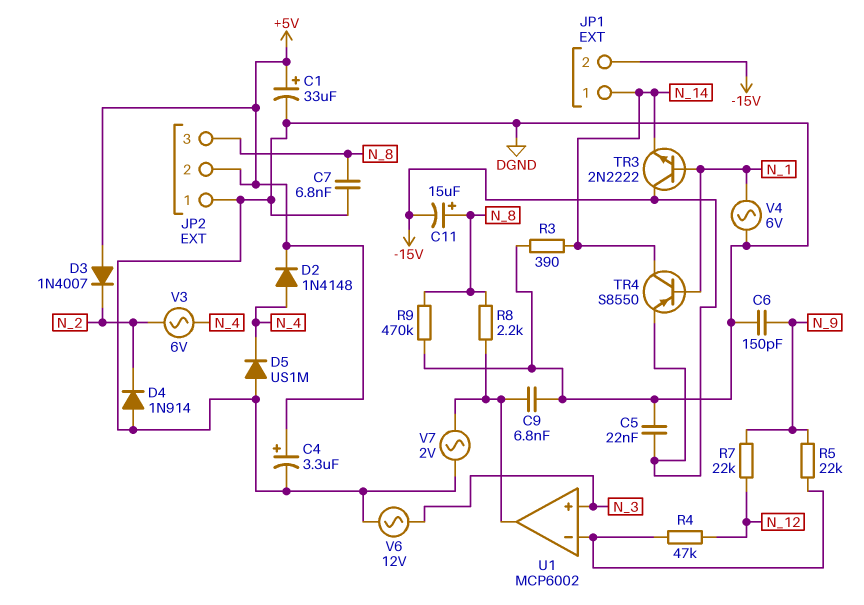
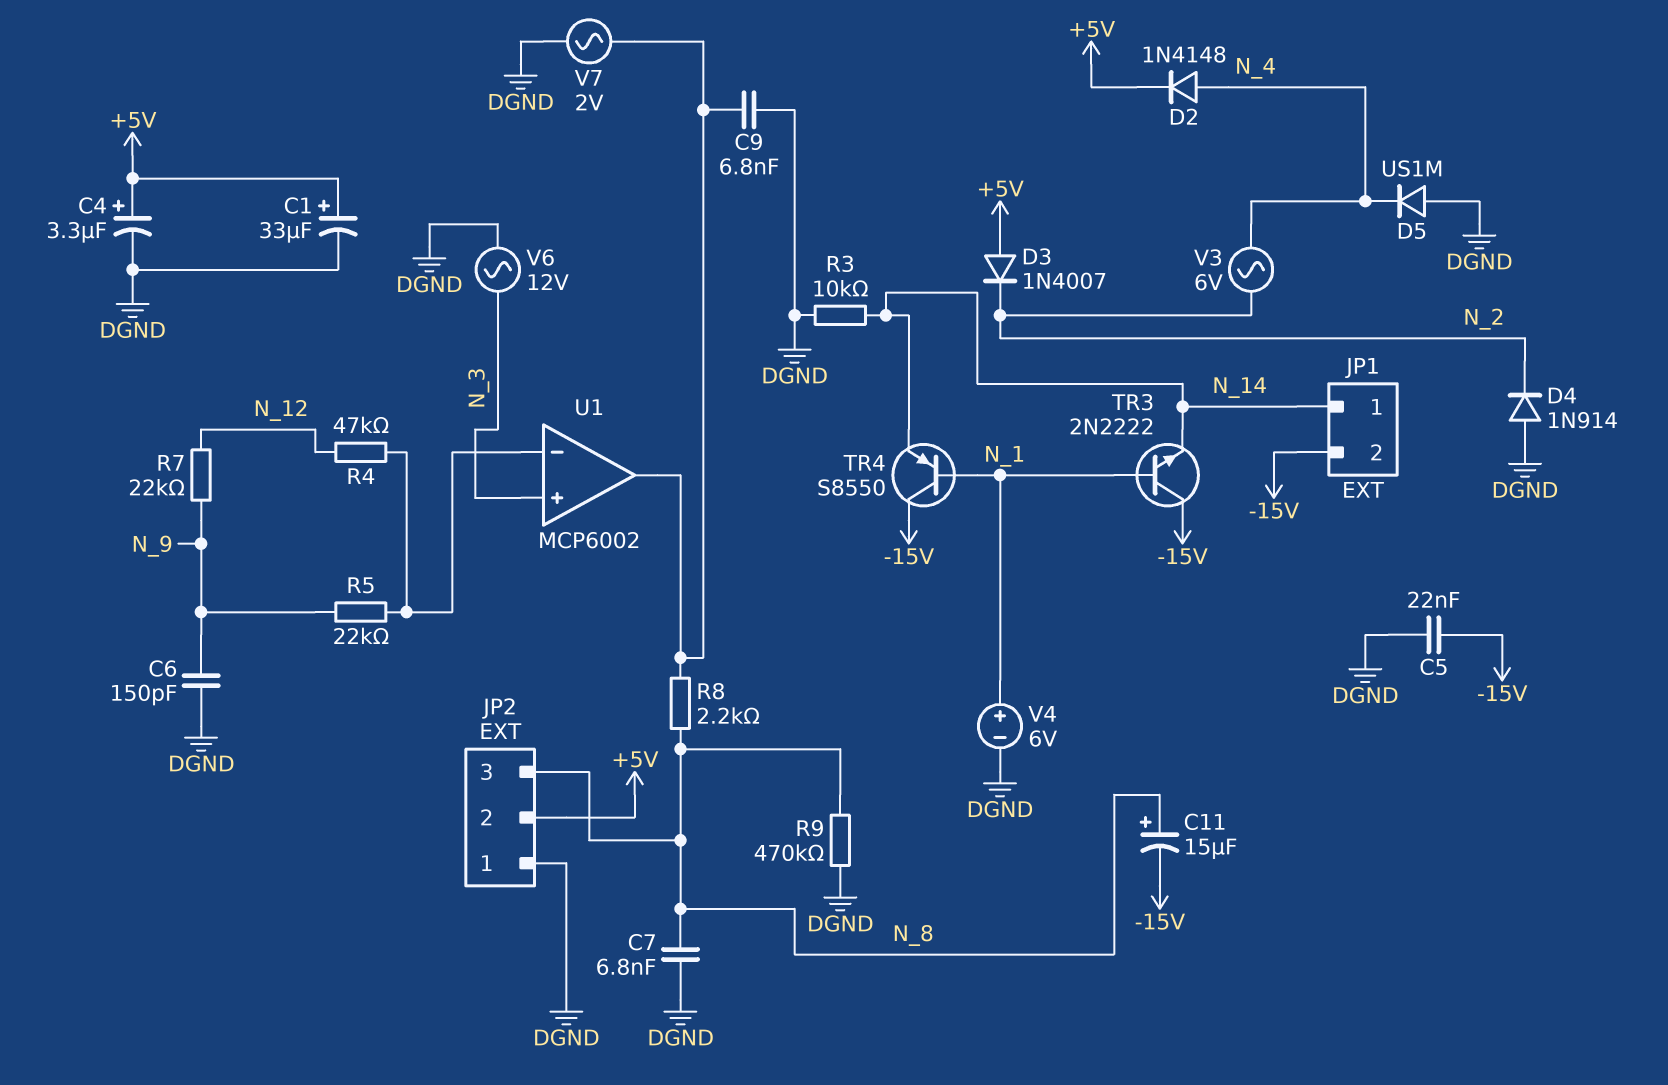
R3: 390 (DGND, N_14) -> 10k (DGND, N_14)
TR4: PNP S8550 (B N_1, C N_14, E -15V) -> PNP S8550 (B N_1, C -15V, E N_14)
V4: AC 6V (DGND, N_1) -> 6V (plus N_1, minus DGND)

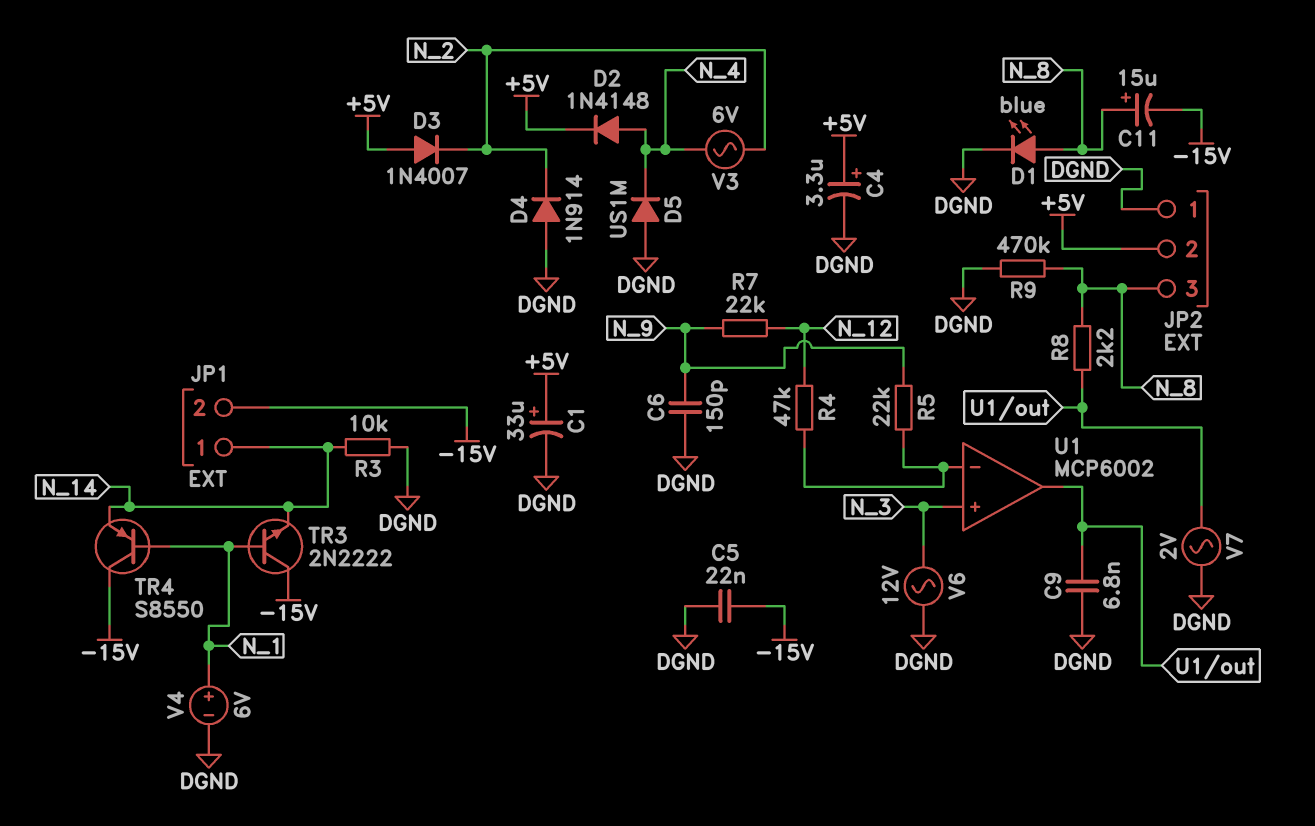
C7: 6.8nF (DGND, N_8) -> none
D1: none -> LED blue (A N_8, K DGND)

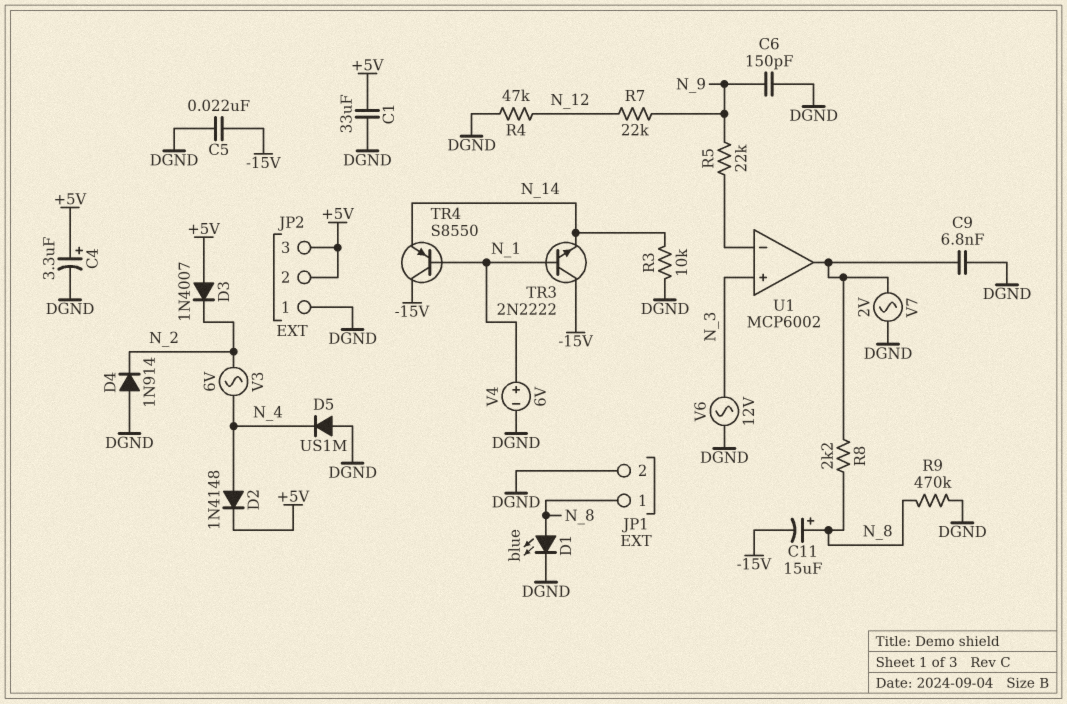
C1: 33uF (plus +5V, minus DGND) -> 33uF (+5V, DGND)
JP1 pin 1: N_14 -> N_8
JP1 pin 2: -15V -> DGND
JP2 pin 3: N_8 -> +5V
R4: 47k (N_12, U1/in-) -> 47k (DGND, N_12)

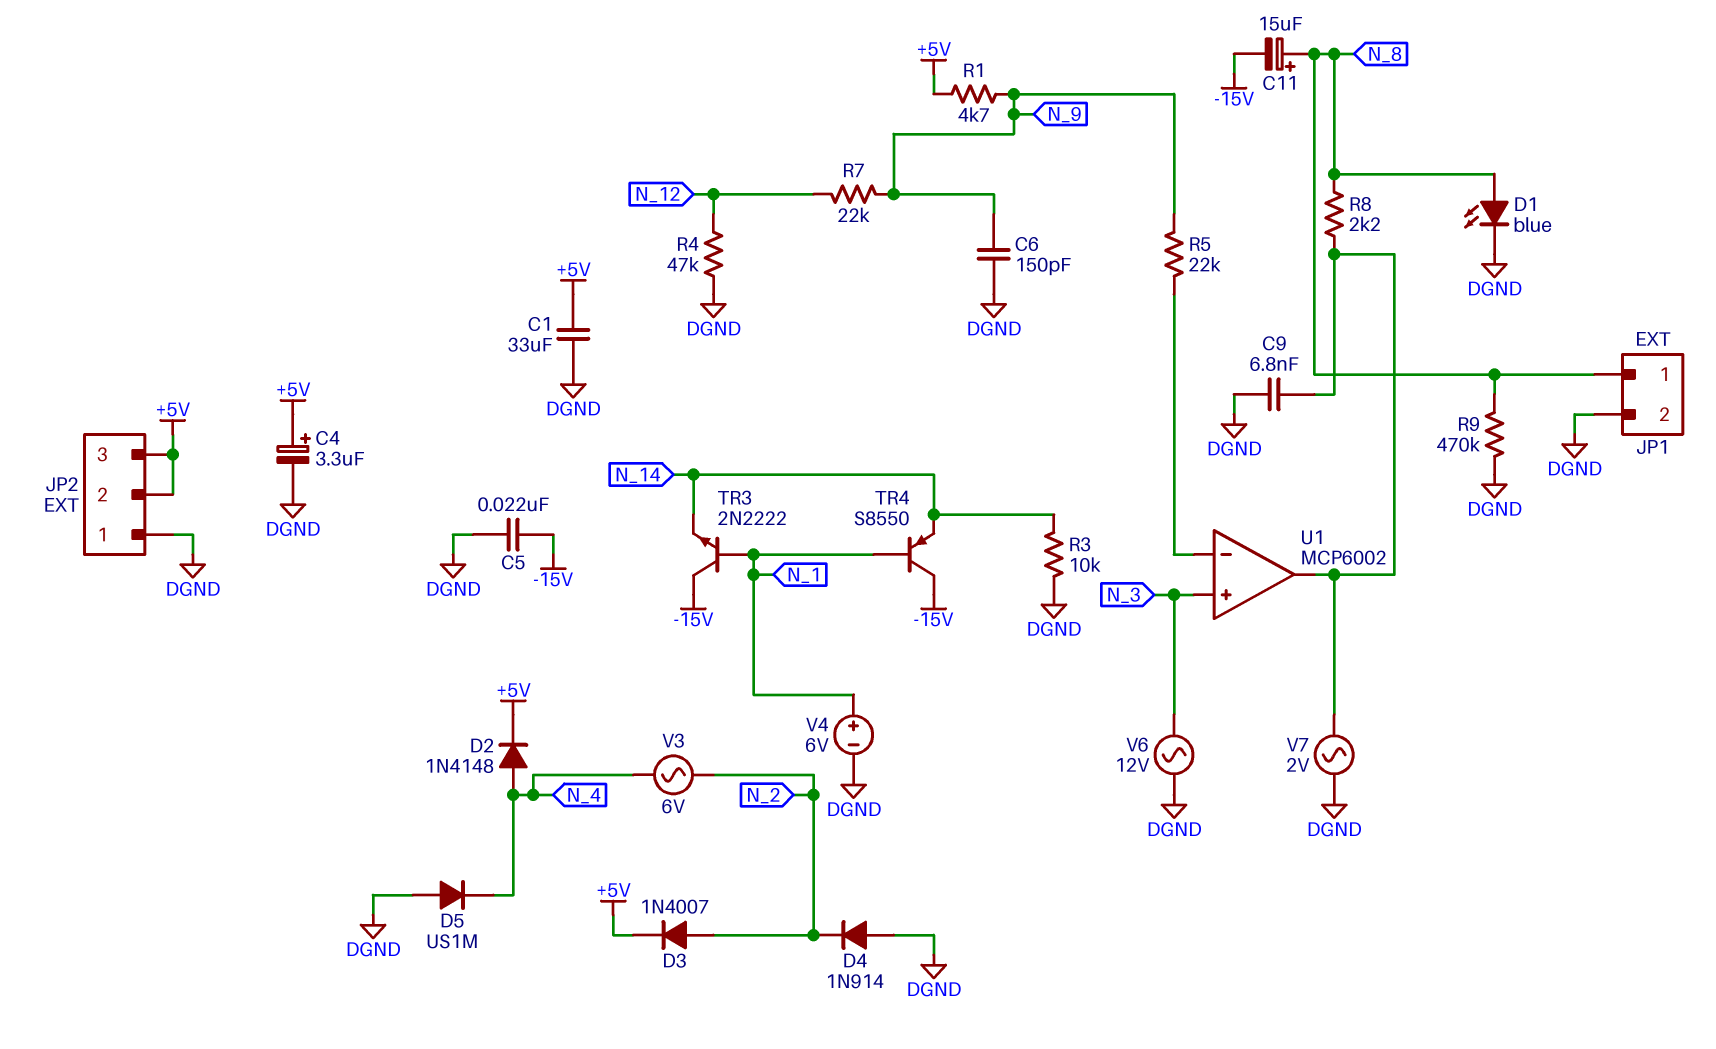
D3: diode 1N4007 (A +5V, K N_2) -> diode 1N4007 (A N_2, K +5V)
R1: none -> 4.7k (+5V, N_9)

